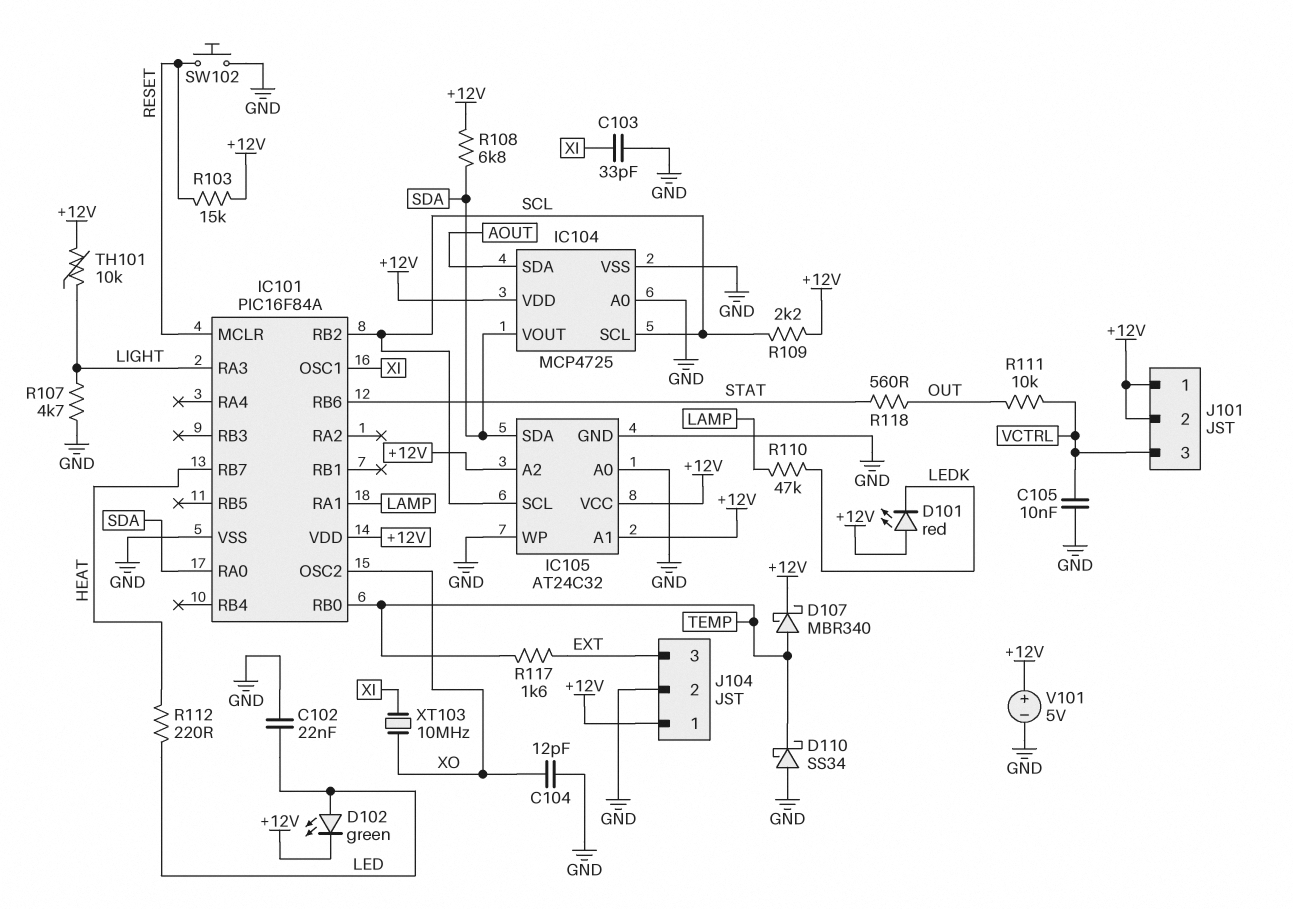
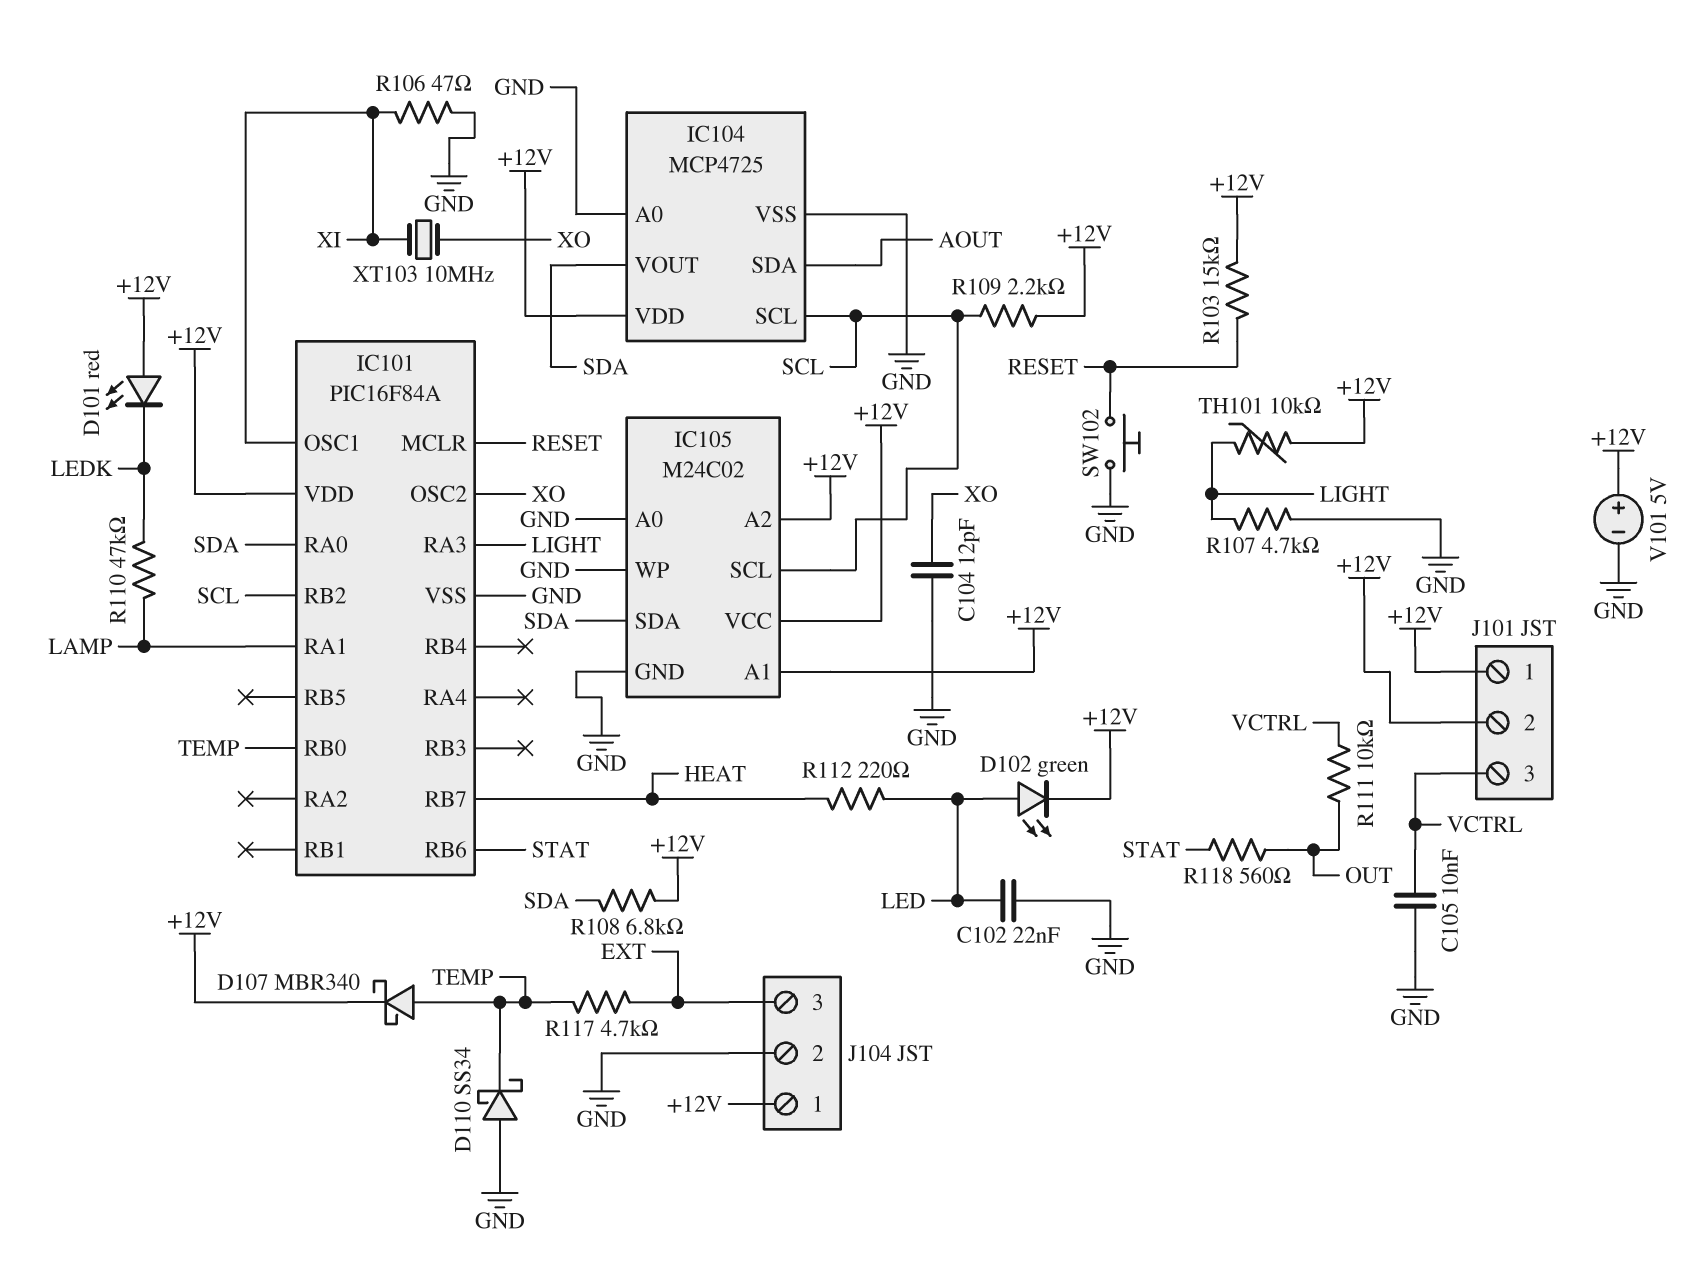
C103: 33pF (GND, XI) -> none
IC105: AT24C32 -> M24C02
R106: none -> 47 (GND, XI)
R117: 1.6k (EXT, TEMP) -> 4.7k (EXT, TEMP)

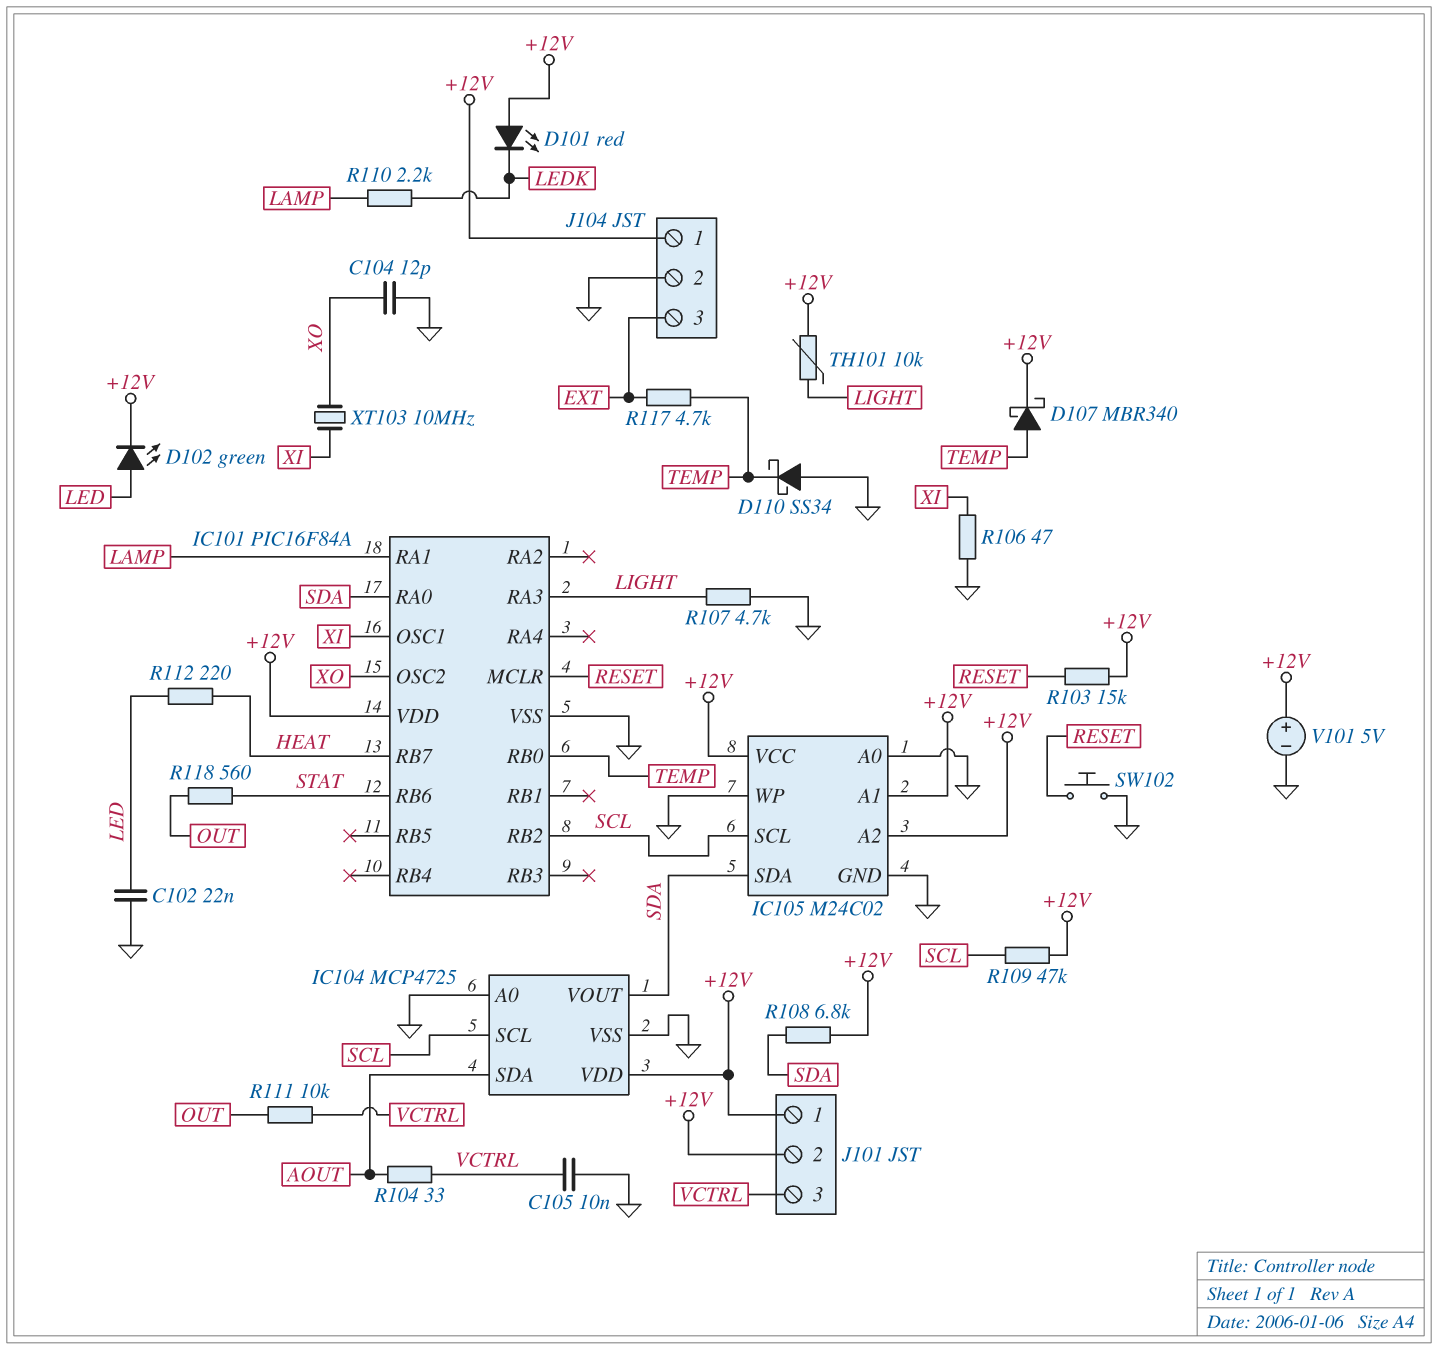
R104: none -> 33 (AOUT, VCTRL)
R109: 2.2k (+12V, SCL) -> 47k (+12V, SCL)
R110: 47k (LAMP, LEDK) -> 2.2k (LAMP, LEDK)

